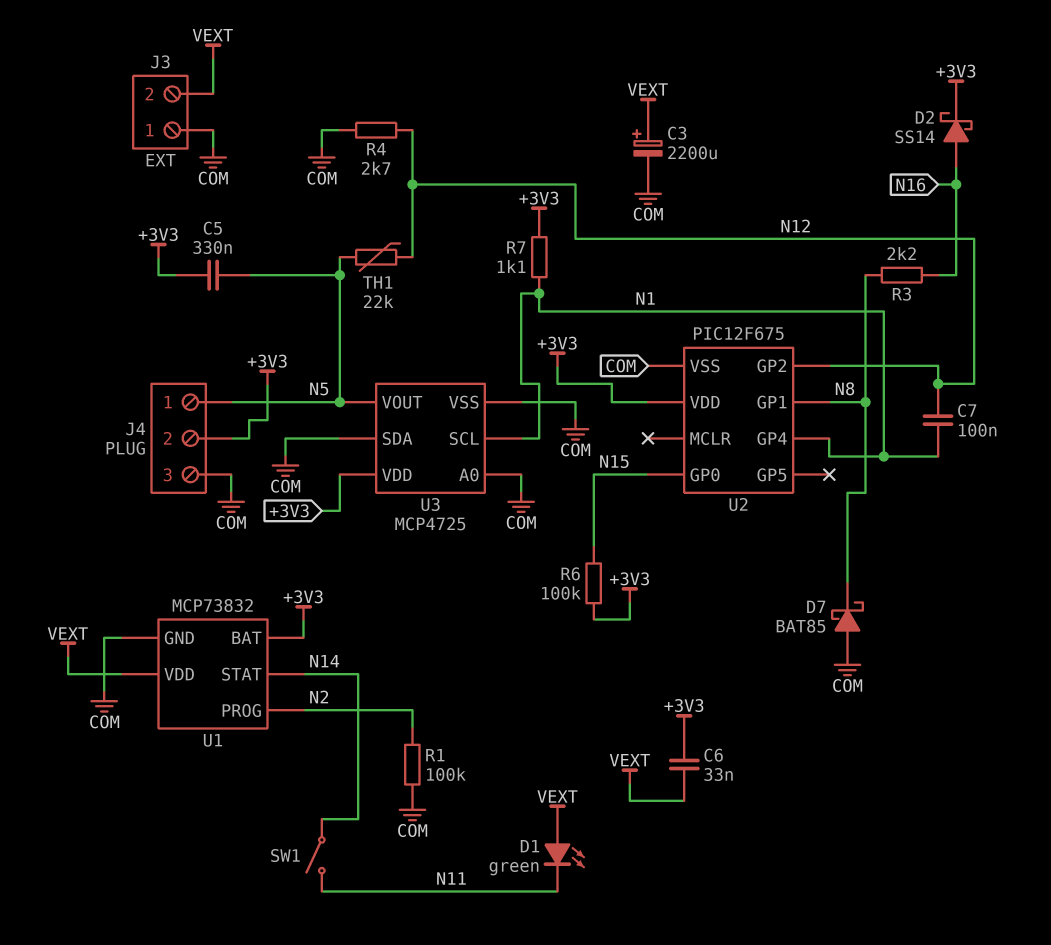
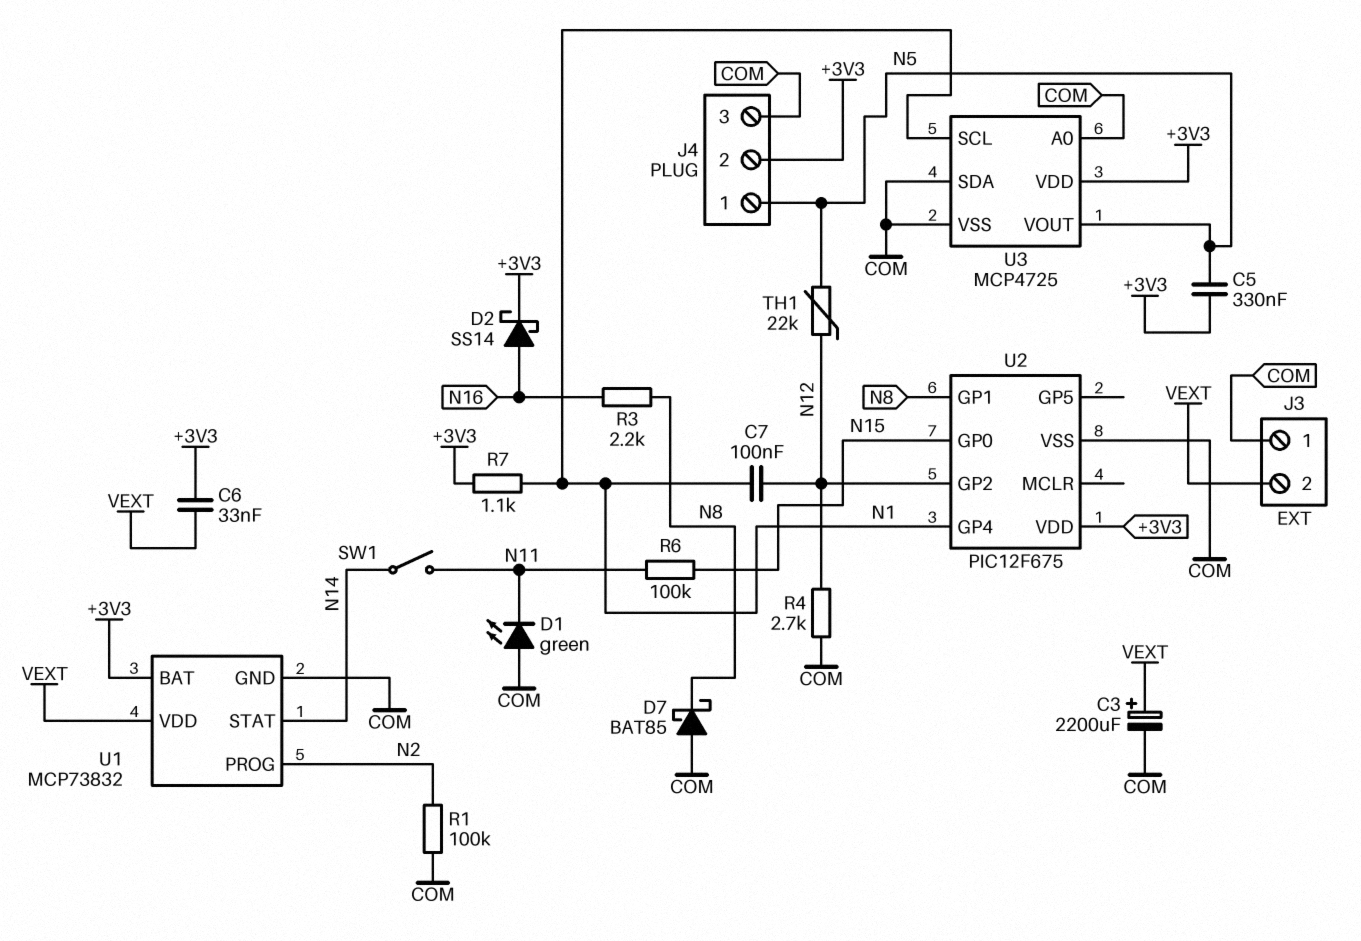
D1: LED green (A VEXT, K N11) -> LED green (A COM, K N11)
R6: 100k (+3V3, N15) -> 100k (N11, N15)

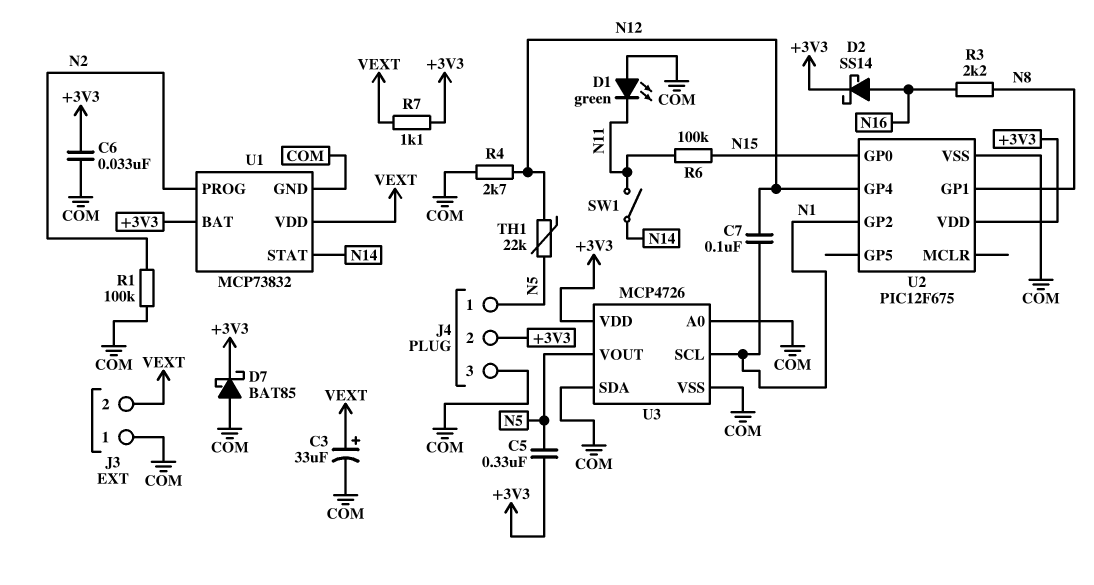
C3: 2200uF (plus VEXT, minus COM) -> 33uF (plus VEXT, minus COM)
C6: 33nF (+3V3, VEXT) -> 33nF (+3V3, COM)
D7: schottky BAT85 (A COM, K N8) -> schottky BAT85 (A COM, K +3V3)
R7: 1.1k (+3V3, N1) -> 1.1k (+3V3, VEXT)
U2 pin GP2: N12 -> N1
U2 pin GP4: N1 -> N12
U3: MCP4725 -> MCP4726

